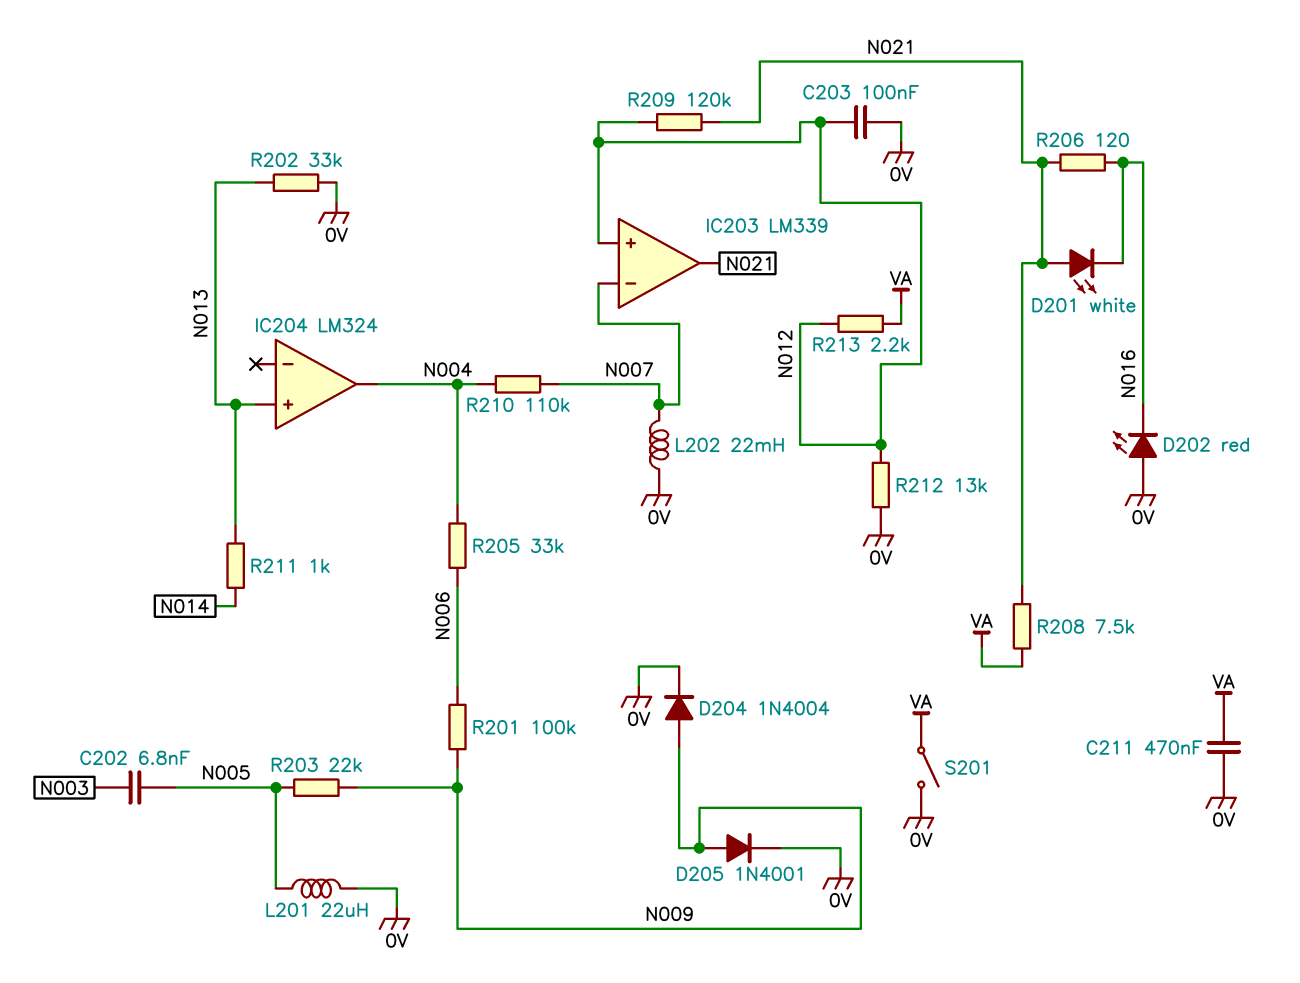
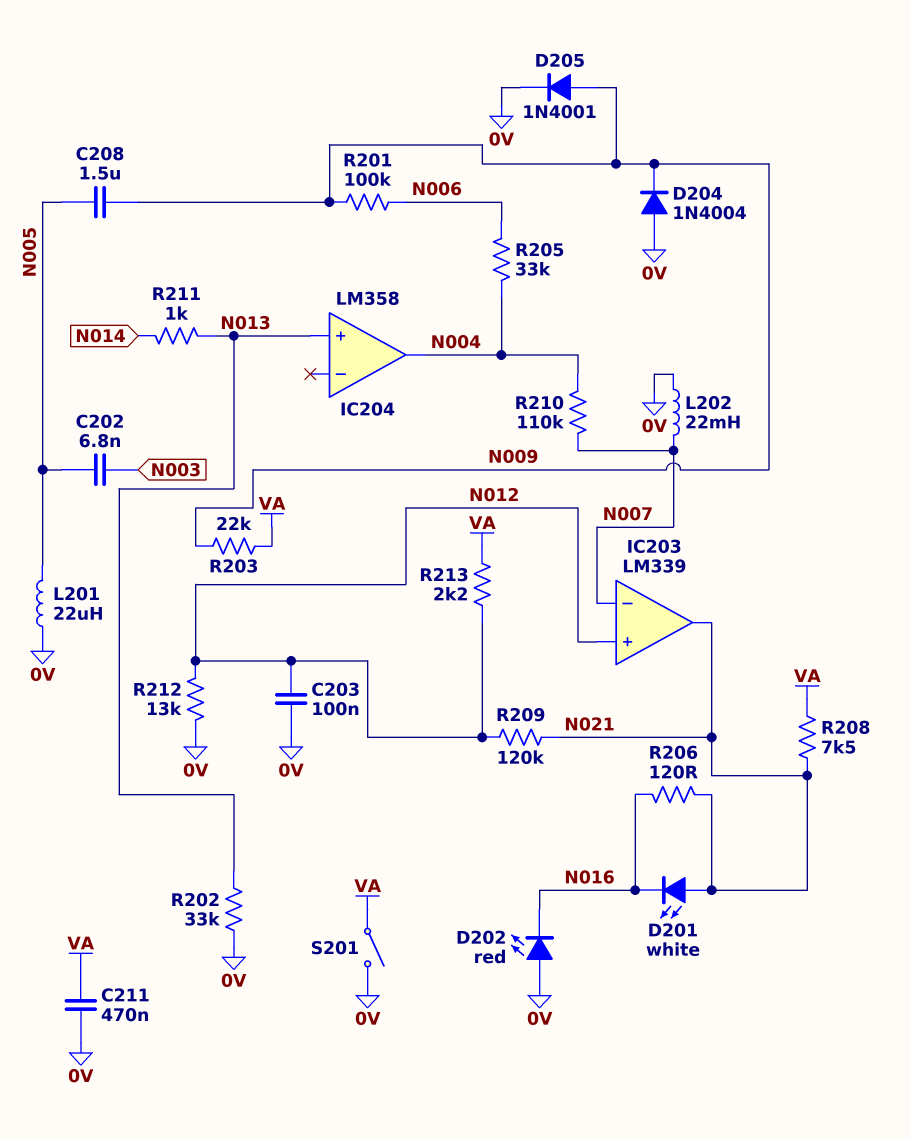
C208: none -> 1.5uF (N005, N009)
D204: diode 1N4004 (A N009, K 0V) -> diode 1N4004 (A 0V, K N009)
IC204: LM324 -> LM358
R203: 22k (N005, N009) -> 22k (N009, VA)

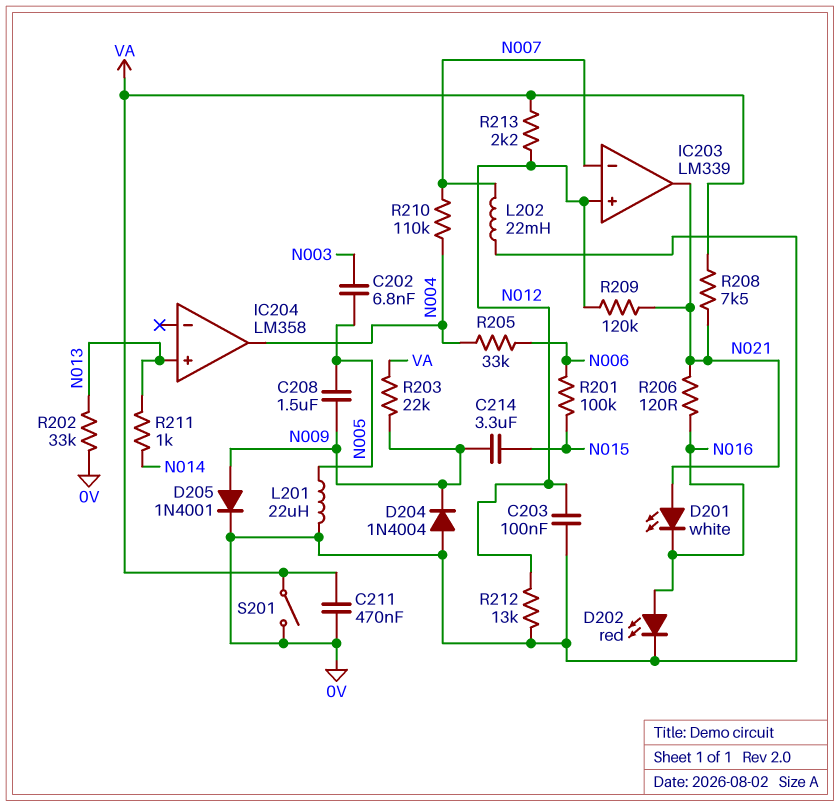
C214: none -> 3.3uF (N009, N015)
D202: LED red (A 0V, K N016) -> LED red (A N016, K 0V)
R201: 100k (N006, N009) -> 100k (N006, N015)

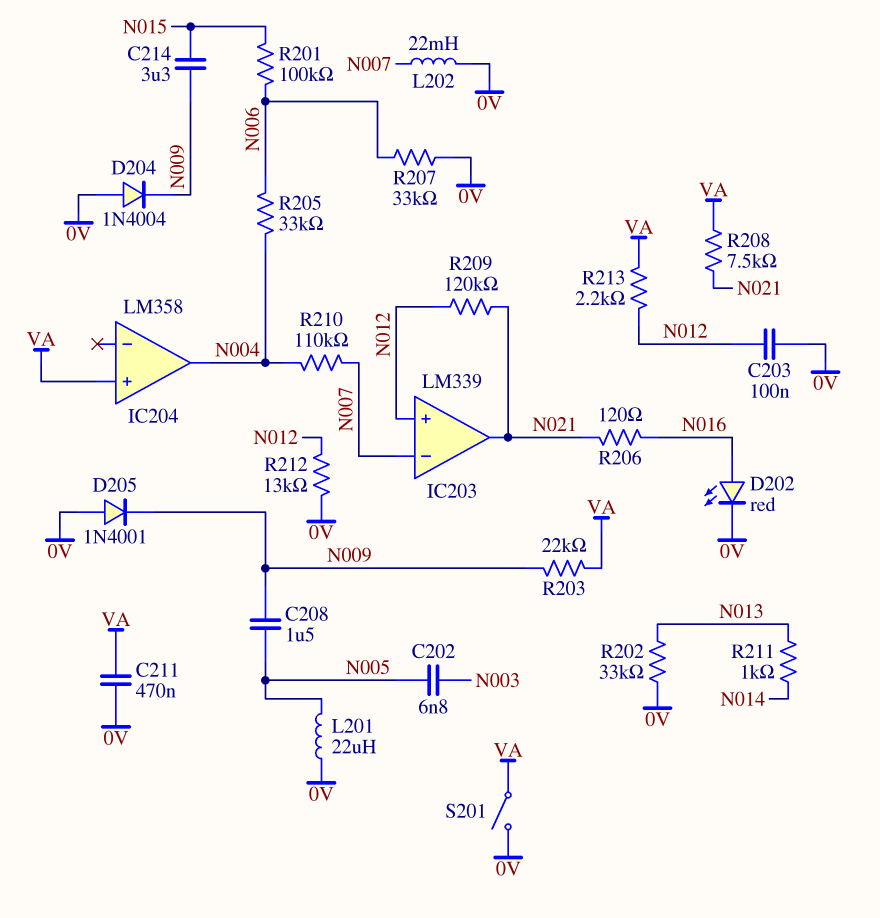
D201: LED white (A N021, K N016) -> none
D205: diode 1N4001 (A N009, K 0V) -> diode 1N4001 (A 0V, K N009)
IC204 pin in+: N013 -> VA
R207: none -> 33k (0V, N006)

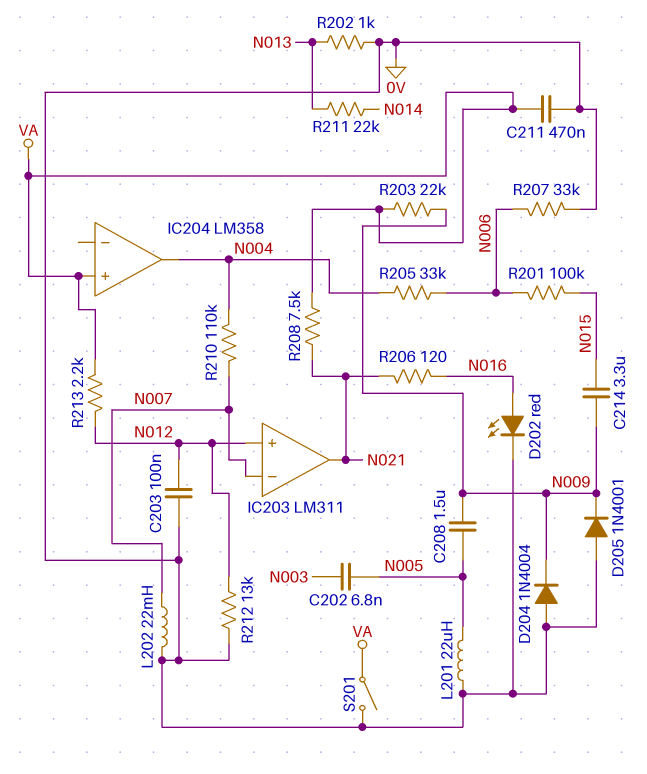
IC203: LM339 -> LM311
R202: 33k (0V, N013) -> 1k (0V, N013)
R209: 120k (N012, N021) -> none
R211: 1k (N013, N014) -> 22k (N013, N014)

